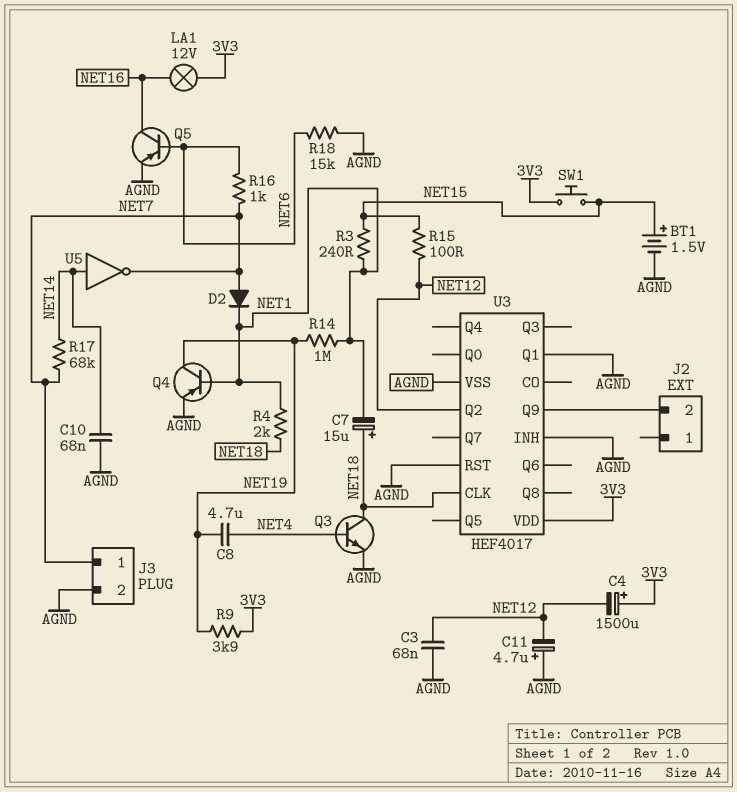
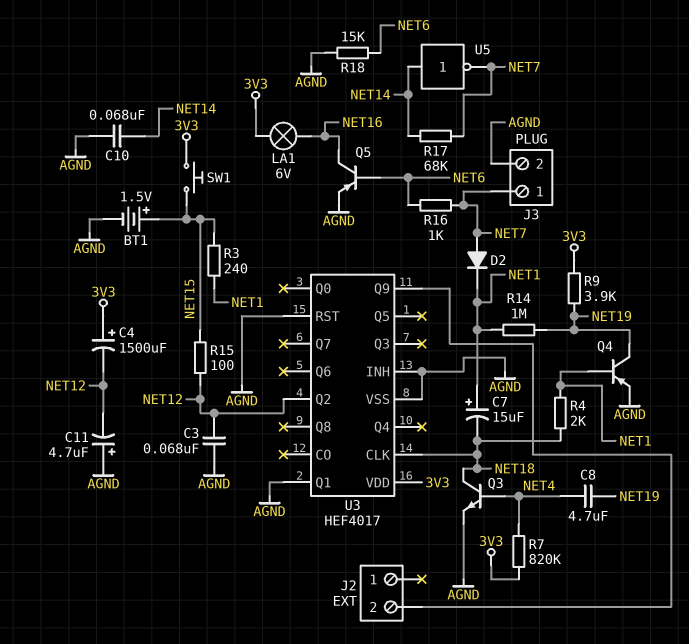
C7: 15uF (plus NET18, minus NET1) -> 15uF (plus NET1, minus NET18)
LA1: lamp 12V (3V3, NET16) -> lamp 6V (3V3, NET16)
R7: none -> 820k (3V3, NET4)

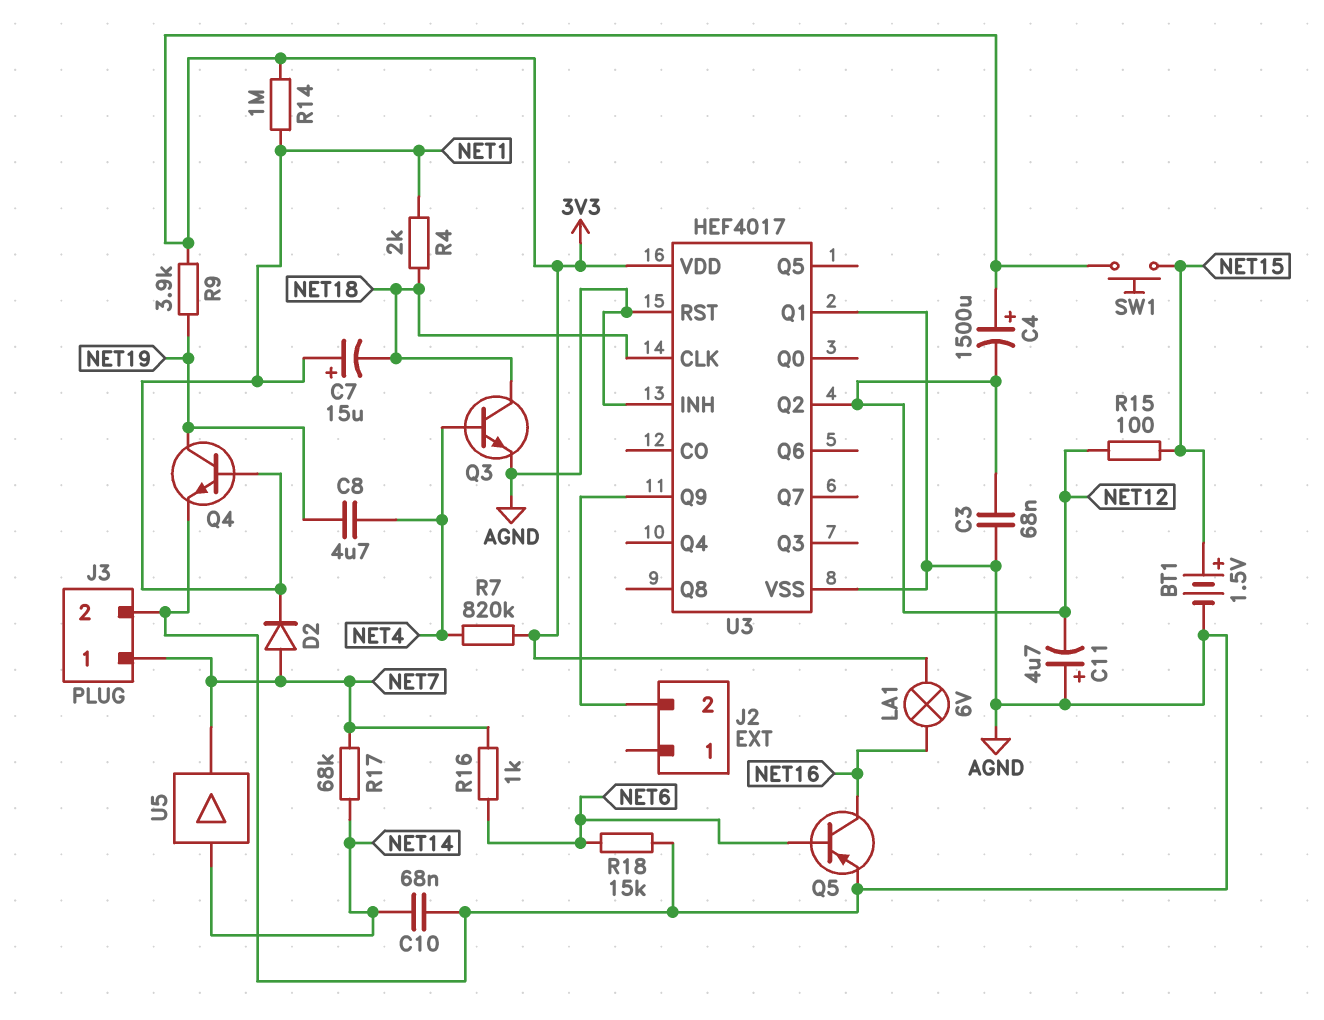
Q4: PNP (B NET1, C NET19, E AGND) -> NPN (B NET1, C NET19, E AGND)
R3: 240 (NET1, NET15) -> none
R14: 1M (NET1, NET19) -> 1M (3V3, NET1)
U5: NOT (in NET14, out NET7) -> buffer (in NET14, out NET7)

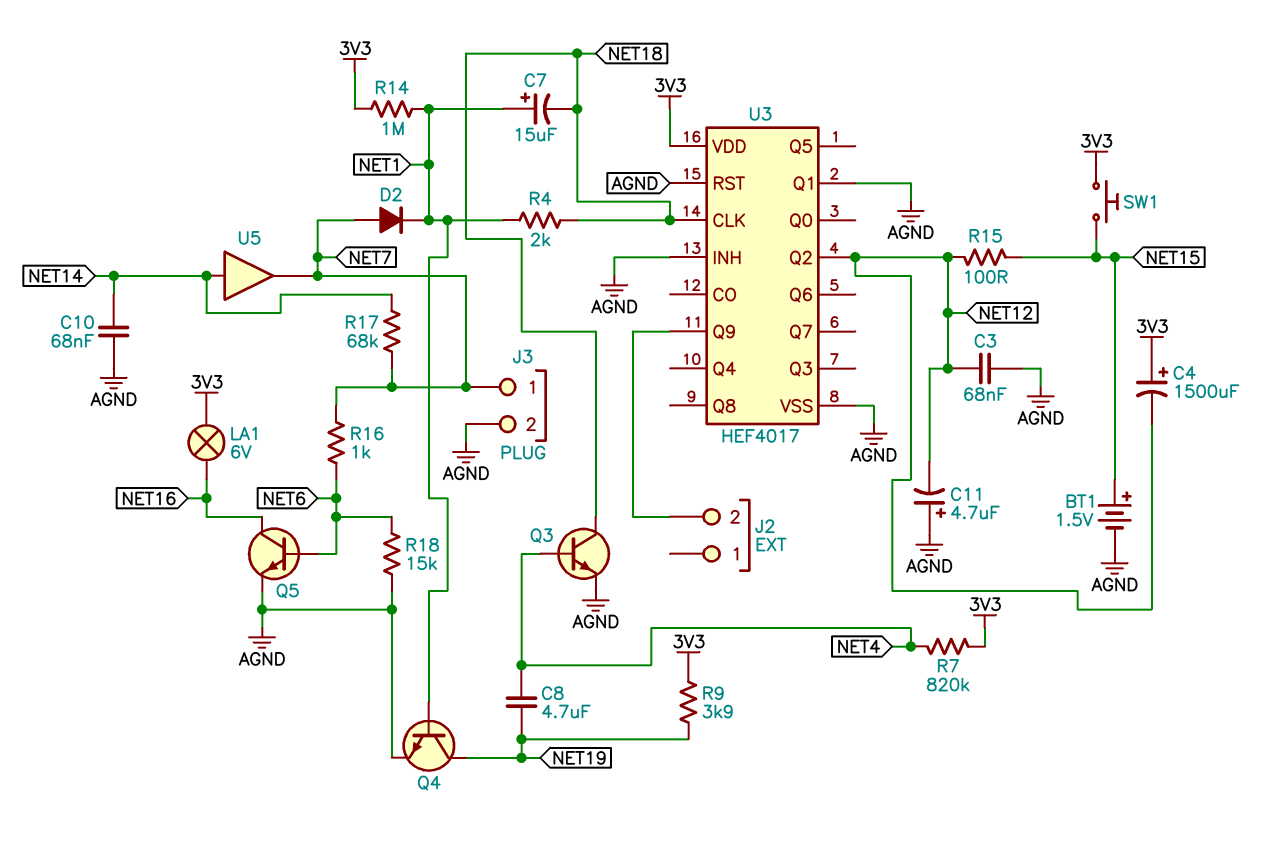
Q5: PNP (B NET6, C NET16, E AGND) -> NPN (B NET6, C NET16, E AGND)

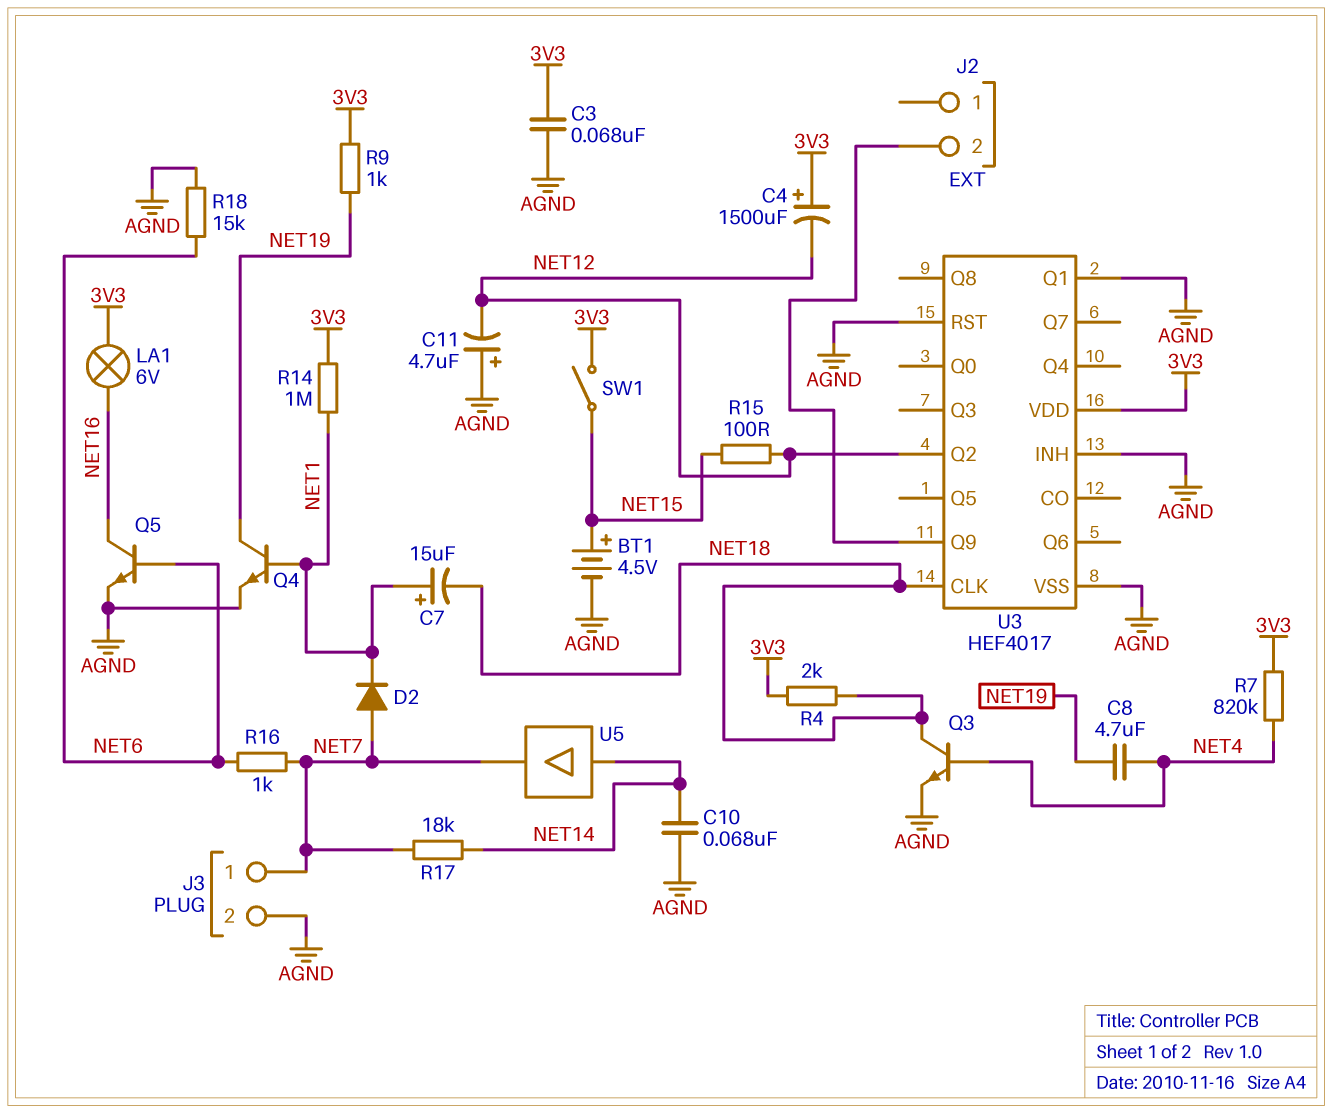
BT1: 1.5V (plus NET15, minus AGND) -> 4.5V (plus NET15, minus AGND)
C3: 68nF (AGND, NET12) -> 68nF (3V3, AGND)
R4: 2k (NET1, NET18) -> 2k (3V3, NET18)
R9: 3.9k (3V3, NET19) -> 1k (3V3, NET19)
R17: 68k (NET7, NET14) -> 18k (NET7, NET14)
SW1: button (3V3, NET15) -> switch (3V3, NET15)

